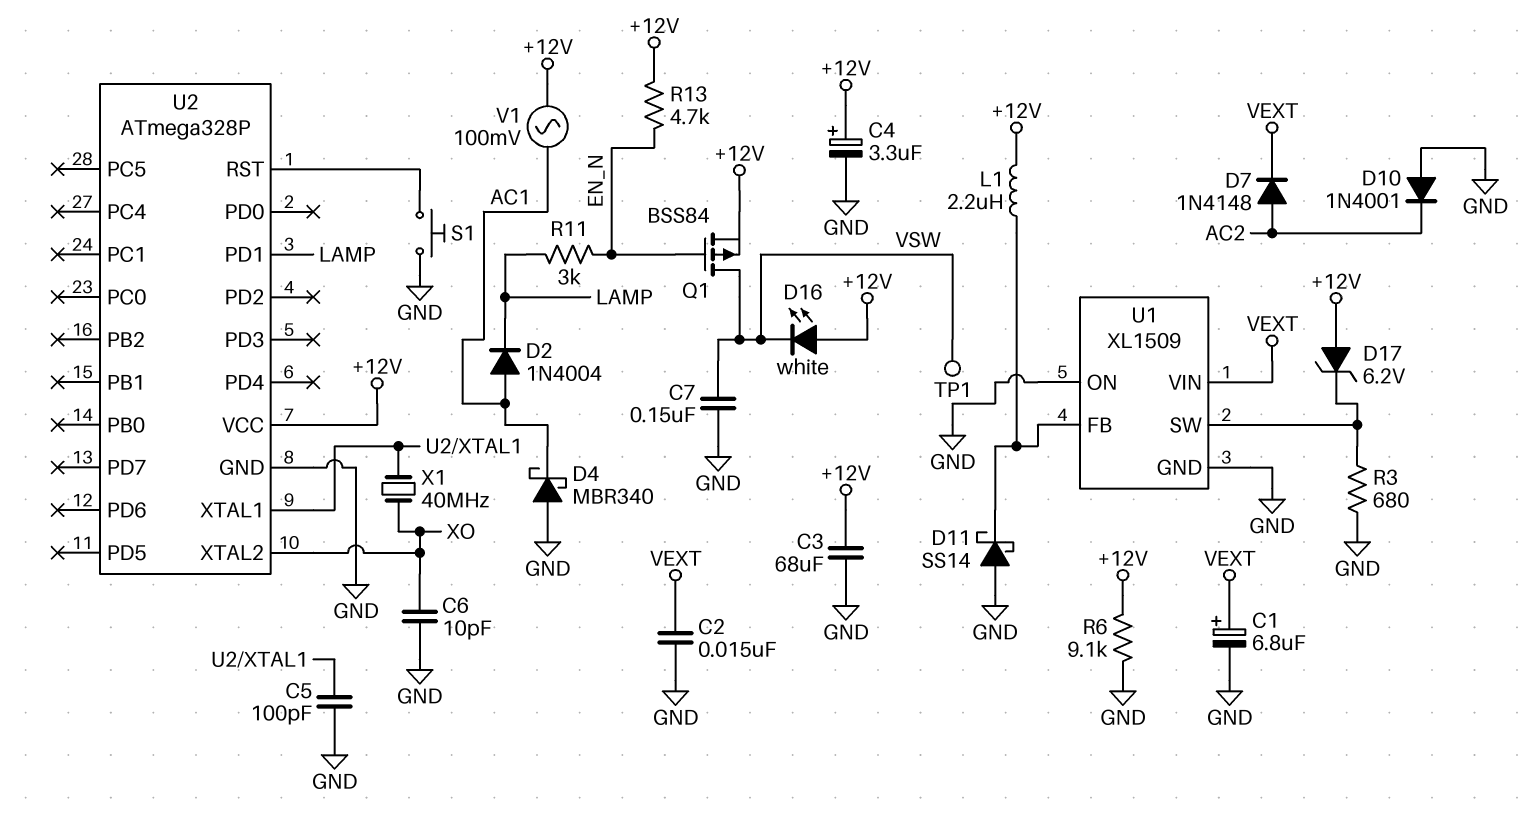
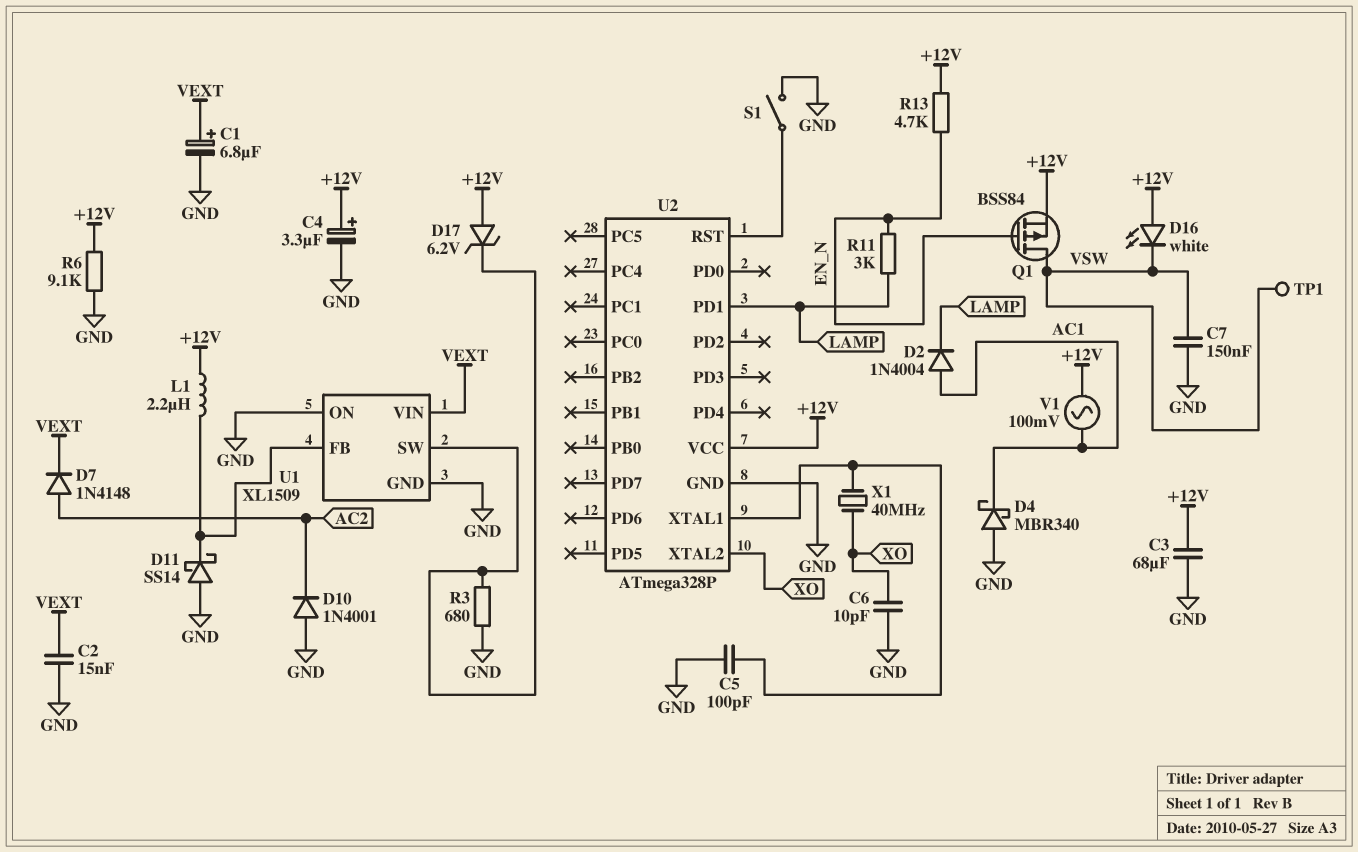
S1: button (GND, U2/RST) -> switch (GND, U2/RST)

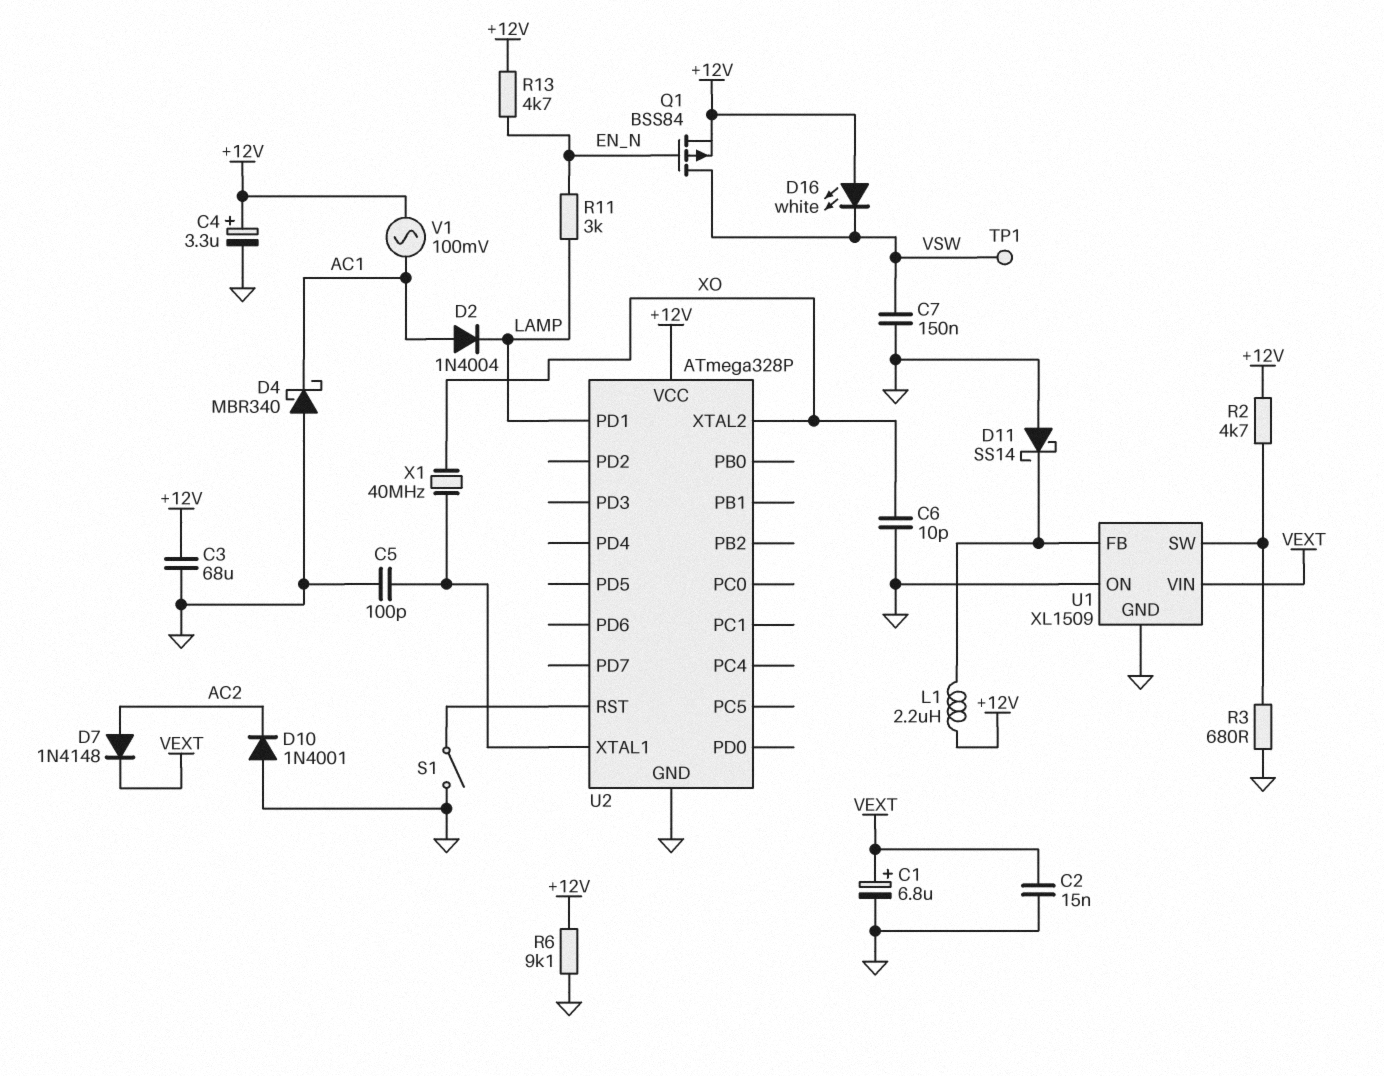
D17: zener 6.2V (A +12V, K U1/SW) -> none
R2: none -> 4.7k (+12V, U1/SW)

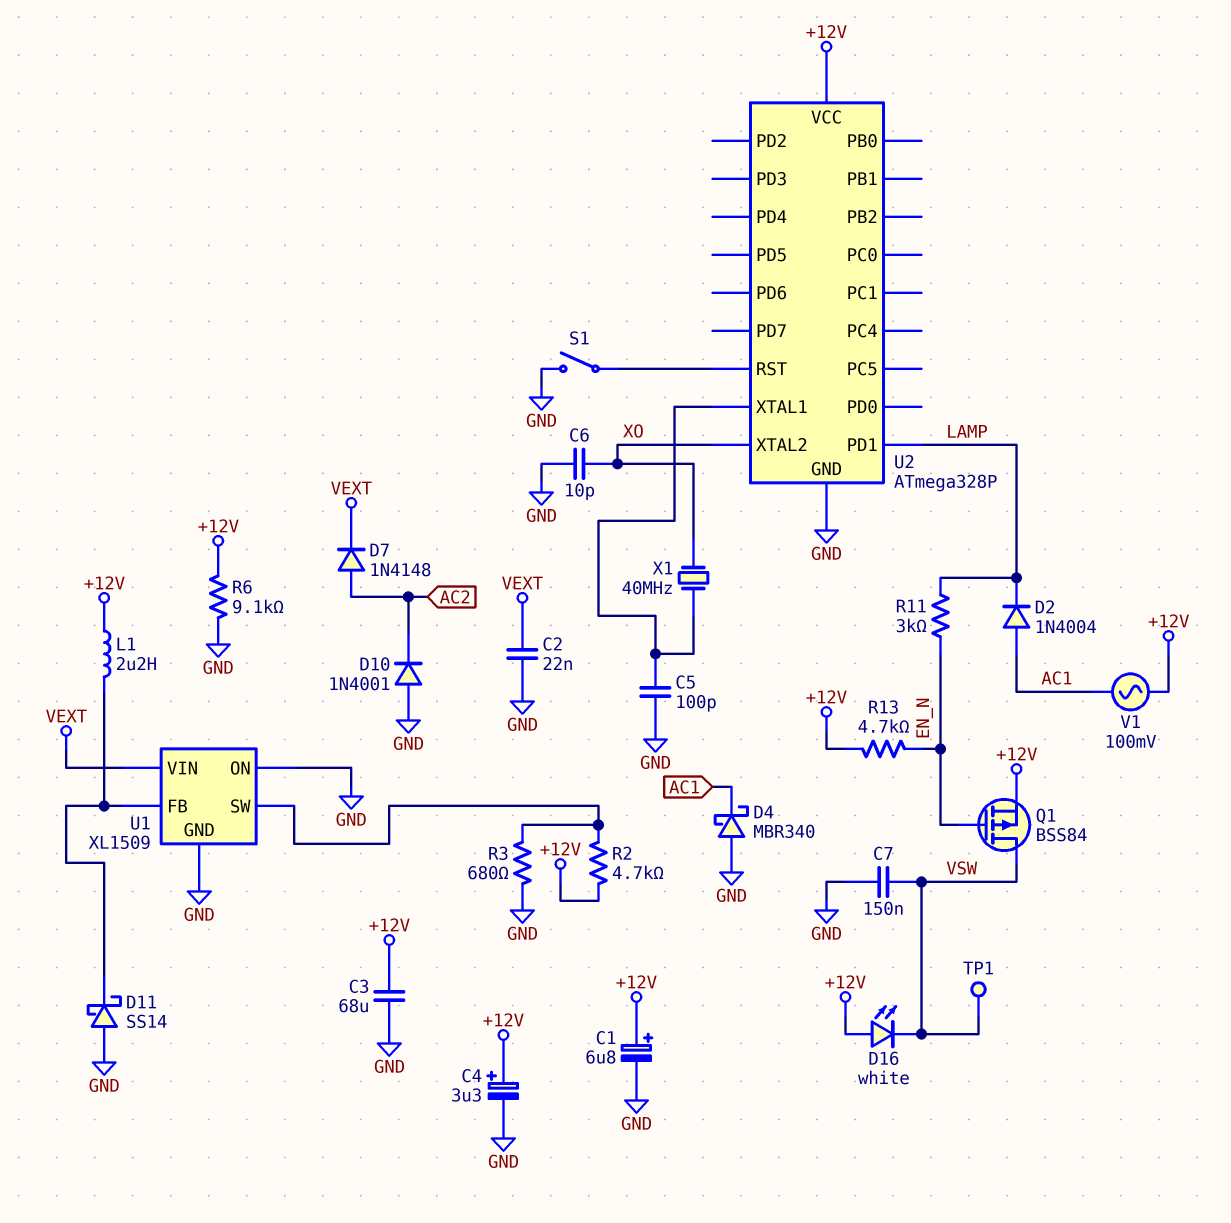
C1: 6.8uF (plus VEXT, minus GND) -> 6.8uF (plus +12V, minus GND)
C2: 15nF (GND, VEXT) -> 22nF (GND, VEXT)

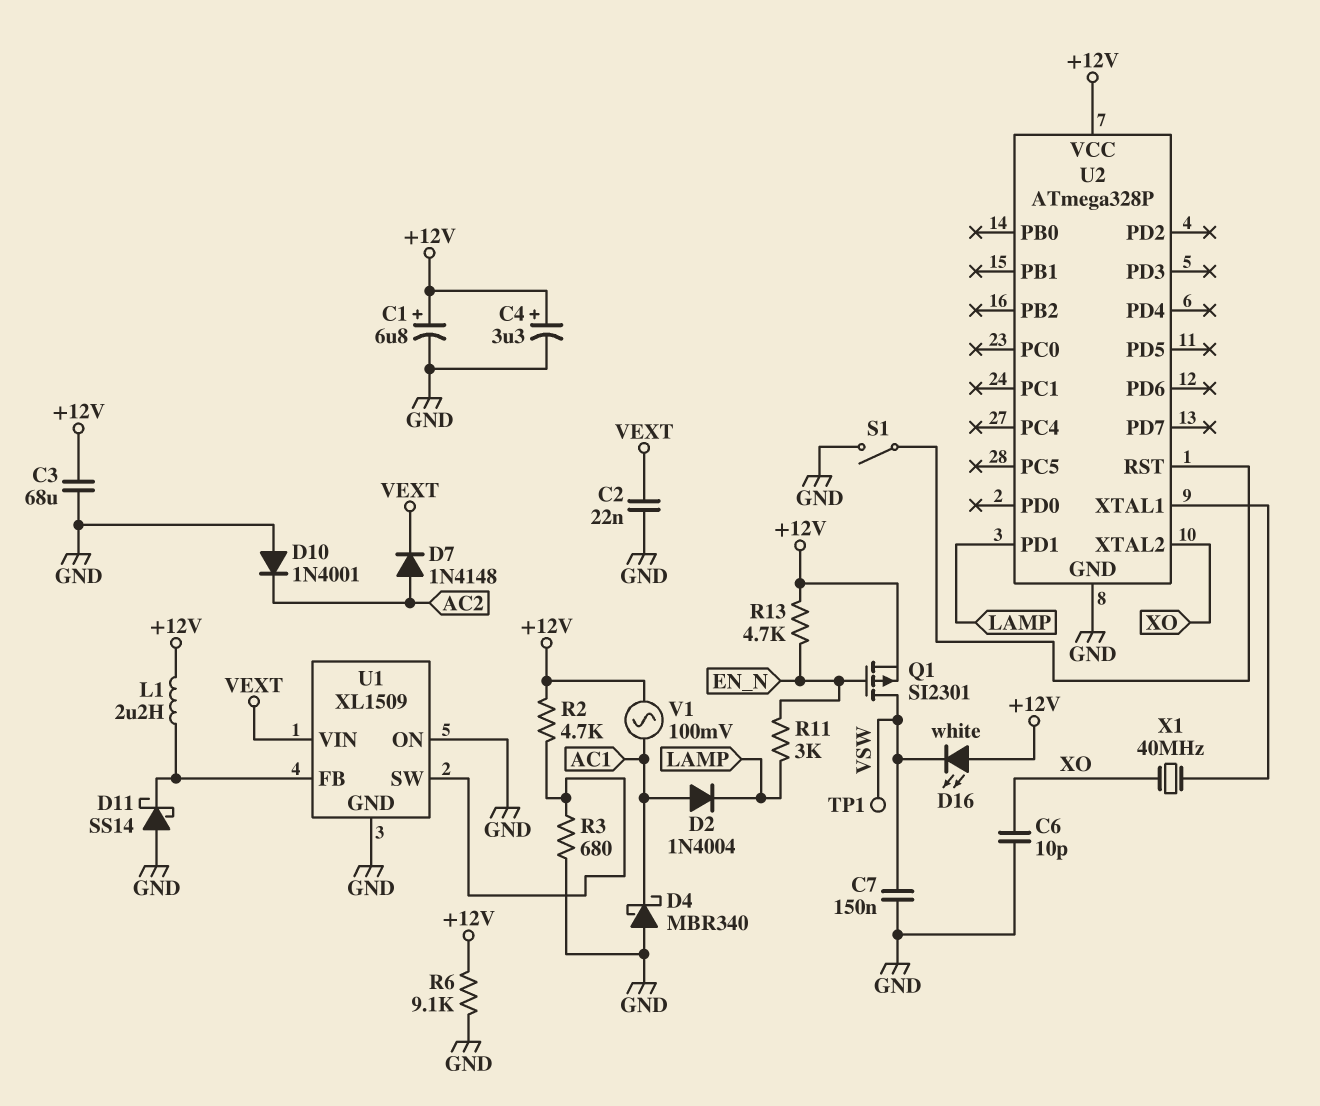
C5: 100pF (GND, U2/XTAL1) -> none
Q1: PMOS BSS84 (G EN_N, D VSW, S +12V) -> PMOS SI2301 (G EN_N, D VSW, S +12V)

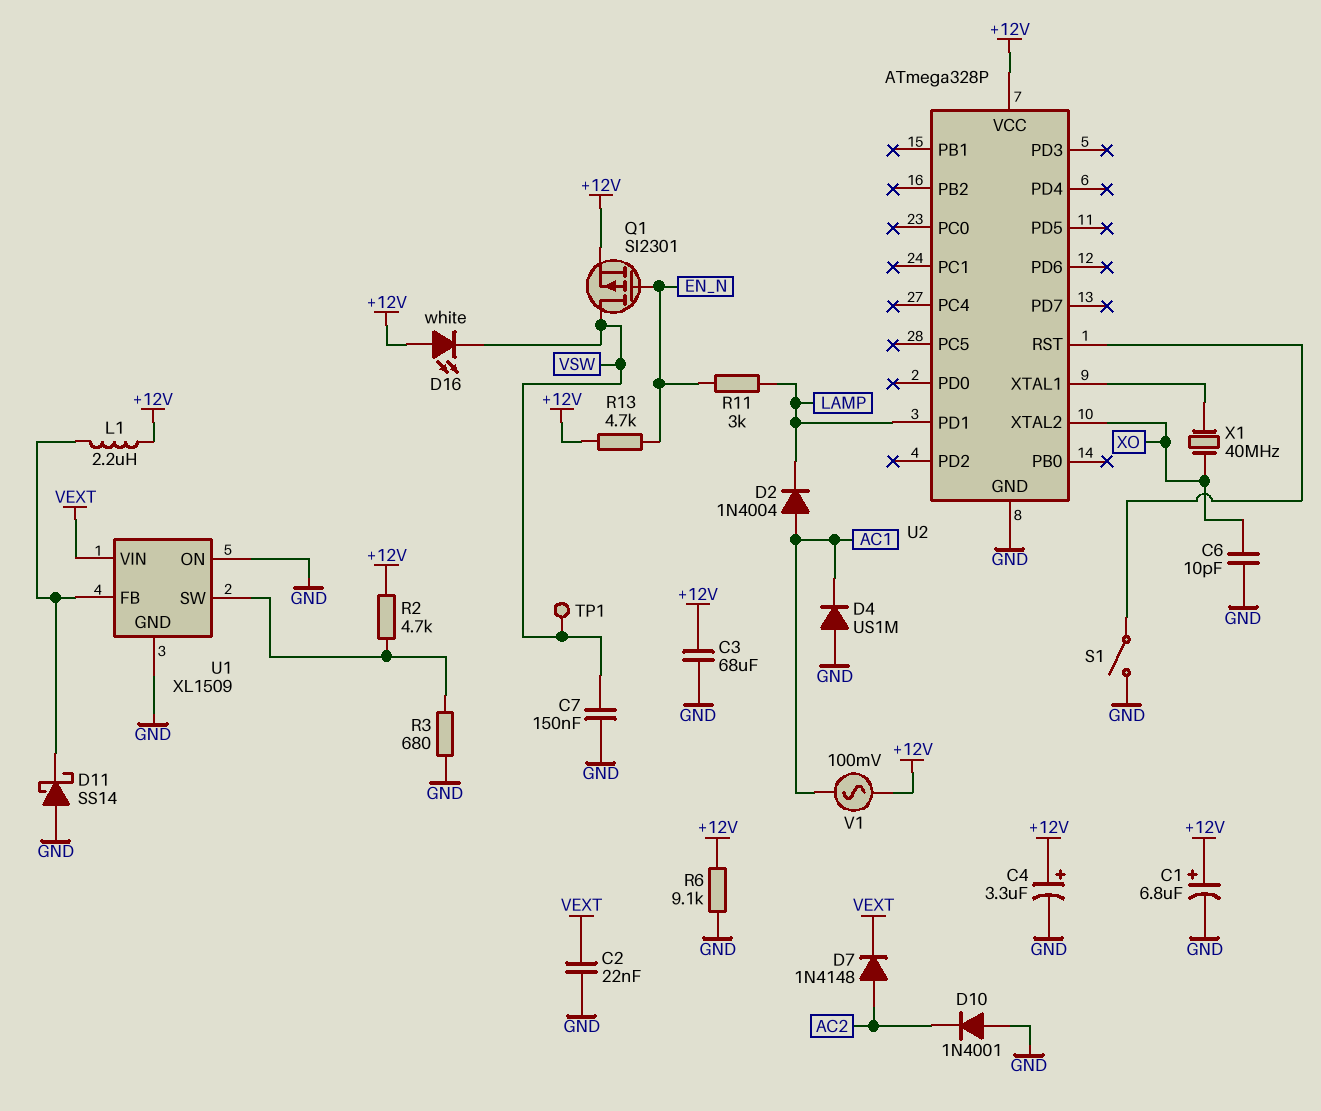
D4: schottky MBR340 (A GND, K AC1) -> diode US1M (A GND, K AC1)

